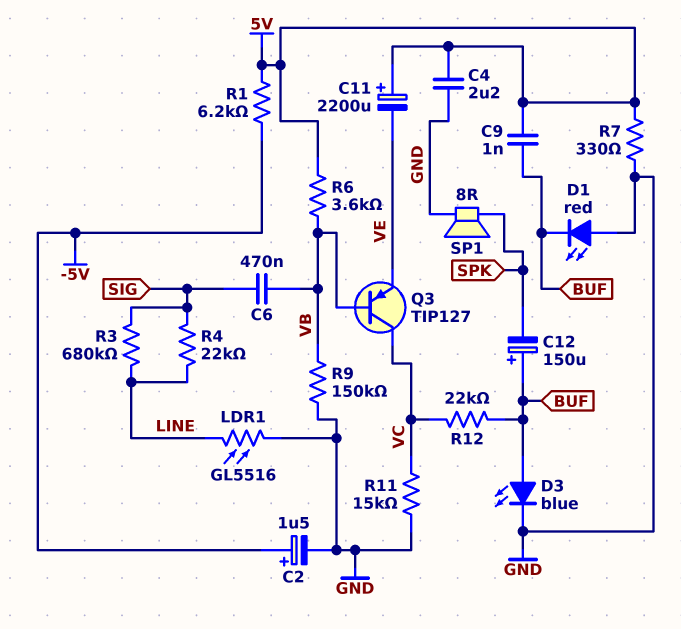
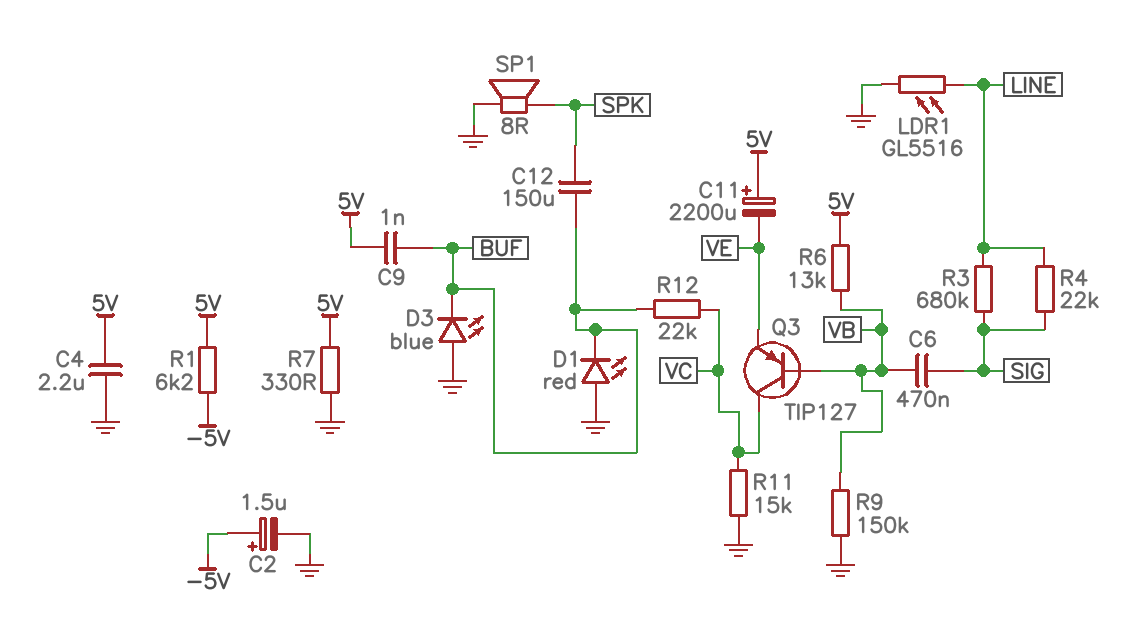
C12: 150uF (plus BUF, minus SPK) -> 150uF (BUF, SPK)
D3: LED blue (A BUF, K GND) -> LED blue (A GND, K BUF)
R6: 3.6k (5V, VB) -> 13k (5V, VB)

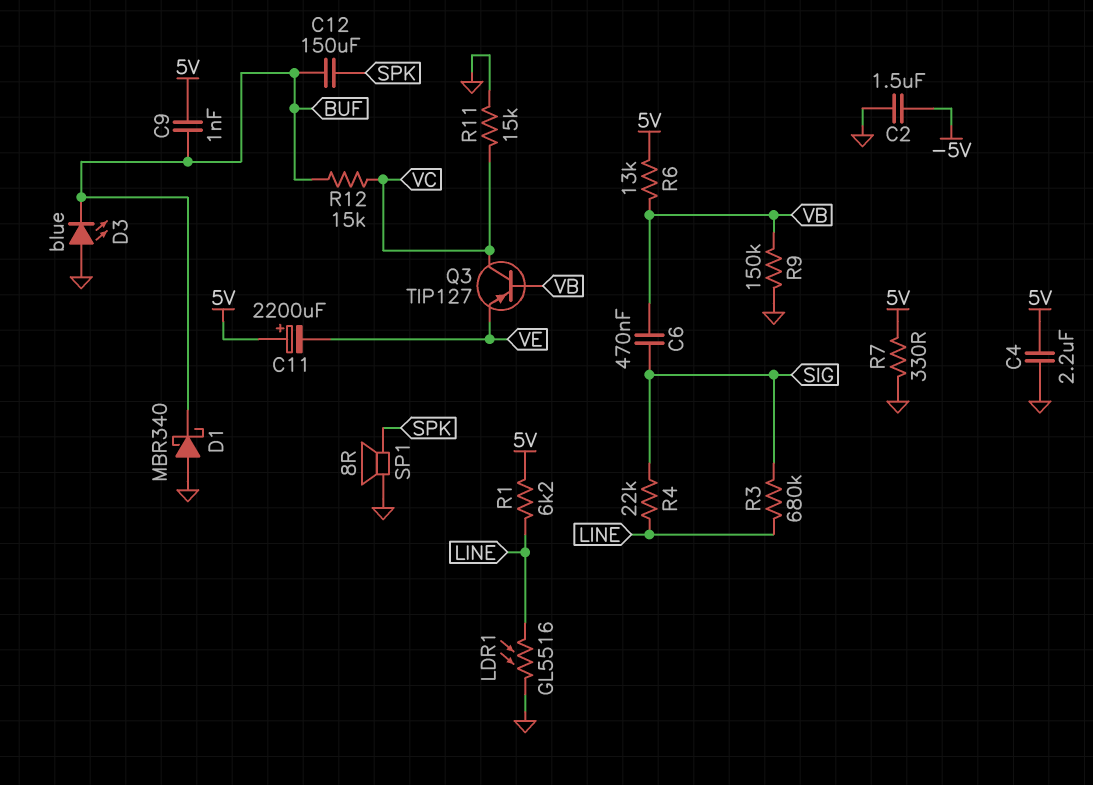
C2: 1.5uF (plus -5V, minus GND) -> 1.5uF (-5V, GND)
D1: LED red (A GND, K BUF) -> schottky MBR340 (A GND, K BUF)
R1: 6.2k (-5V, 5V) -> 6.2k (5V, LINE)
R12: 22k (BUF, VC) -> 15k (BUF, VC)

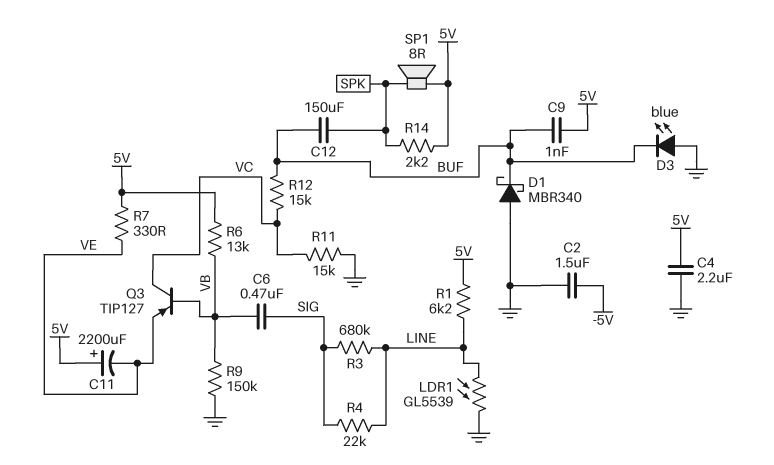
LDR1: GL5516 (GND, LINE) -> GL5539 (GND, LINE)
R7: 330 (5V, GND) -> 330 (5V, VE)
R14: none -> 2.2k (5V, SPK)
SP1: speaker 8R (GND, SPK) -> speaker 8R (5V, SPK)

